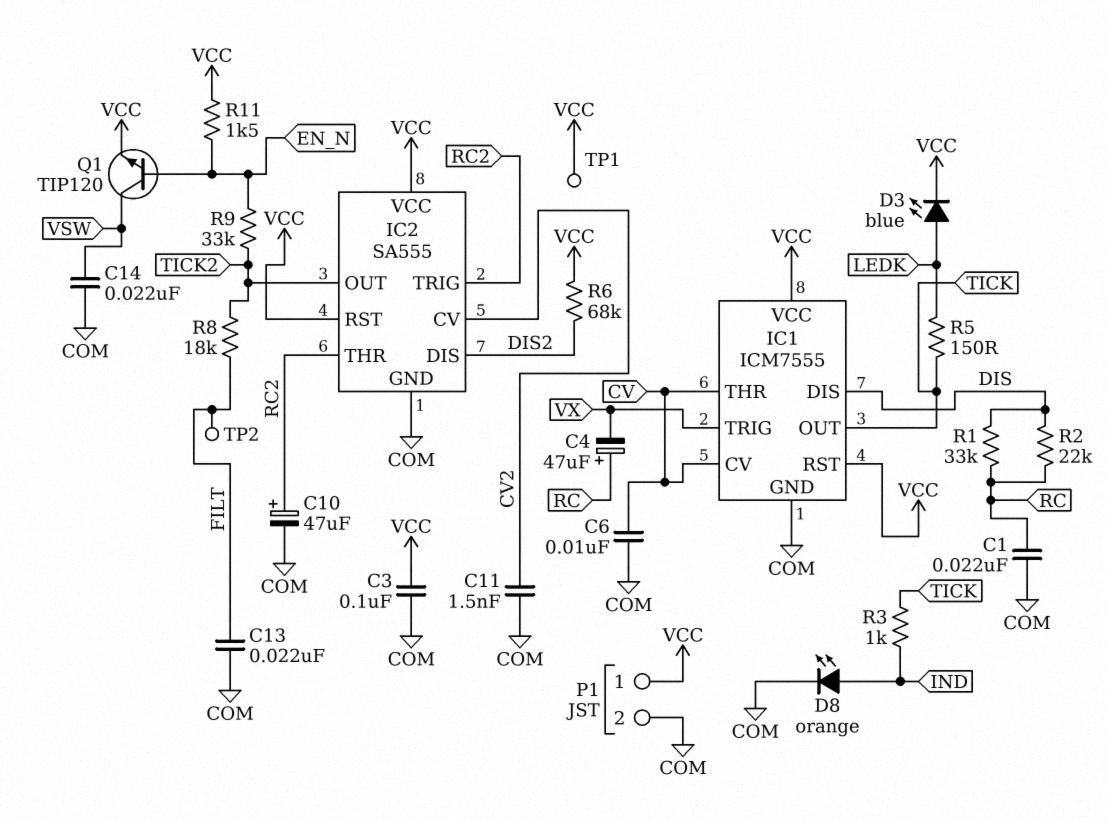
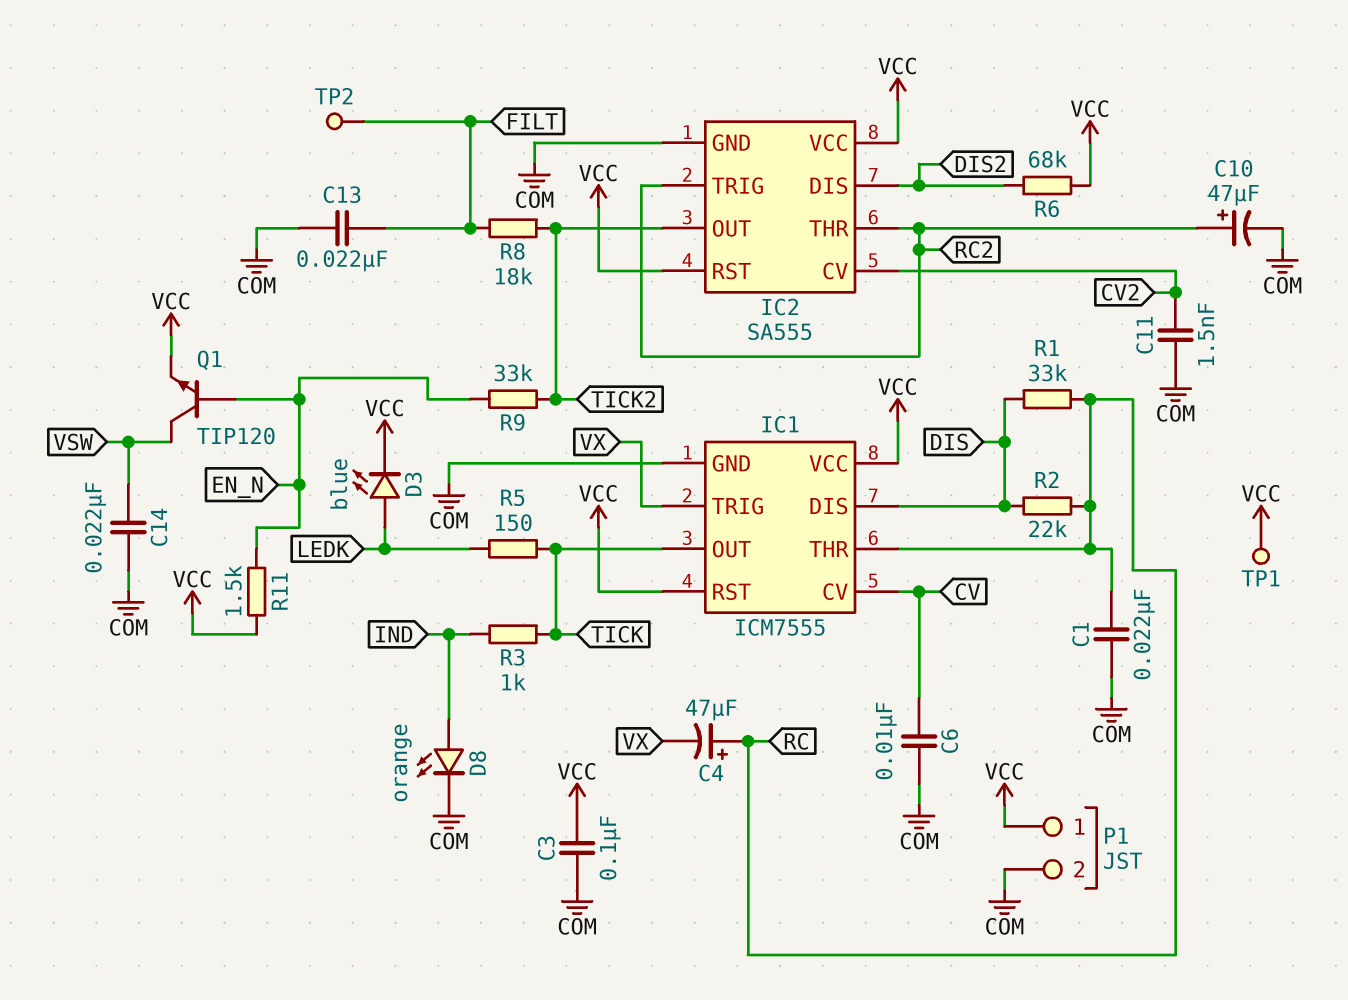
IC1 pin THR: CV -> RC

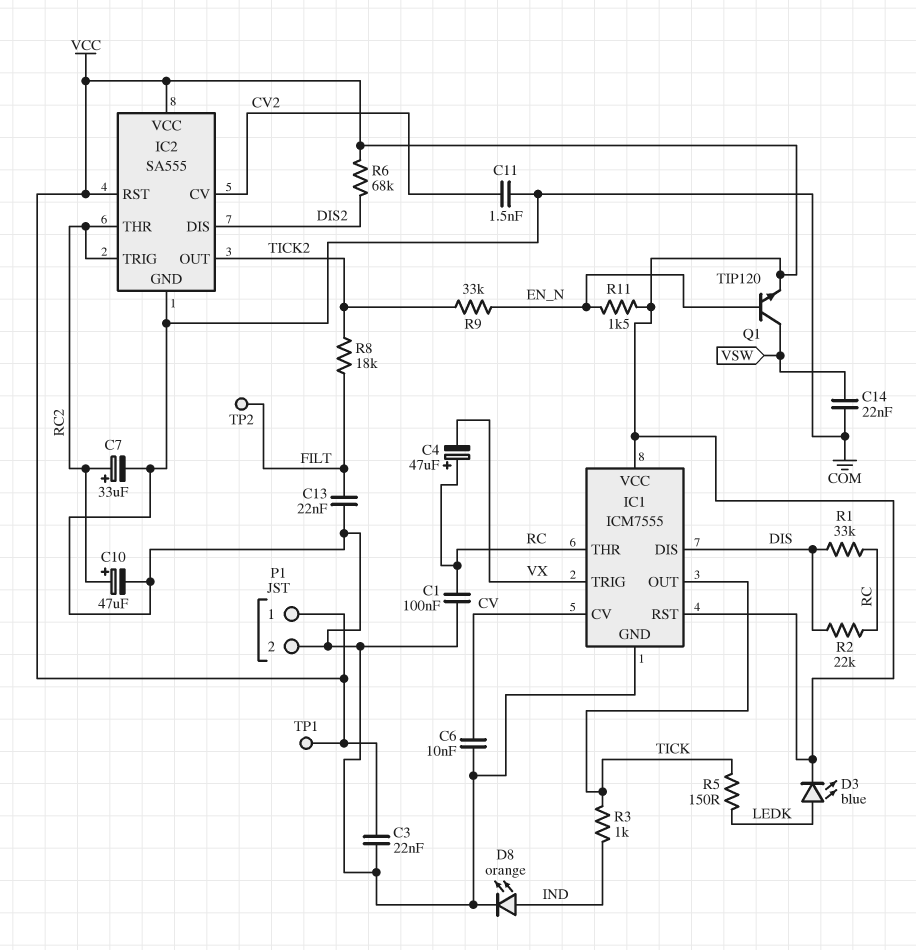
C1: 22nF (COM, RC) -> 100nF (COM, RC)
C3: 100nF (COM, VCC) -> 22nF (COM, VCC)
C7: none -> 33uF (plus RC2, minus COM)

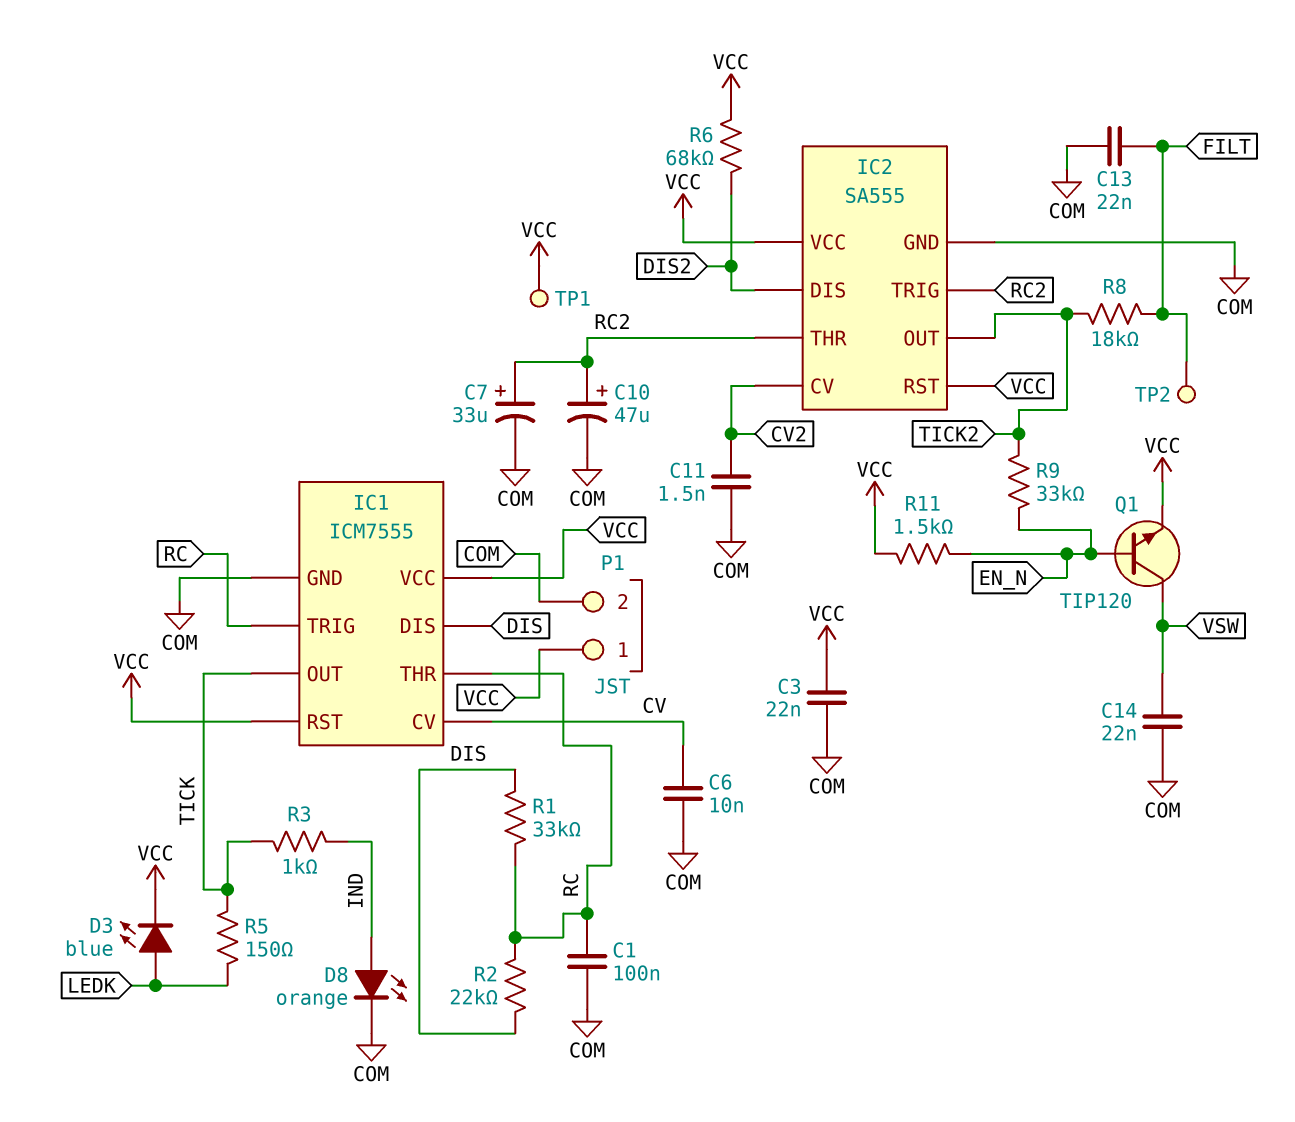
C4: 47uF (plus RC, minus VX) -> none
IC1 pin TRIG: VX -> RC

